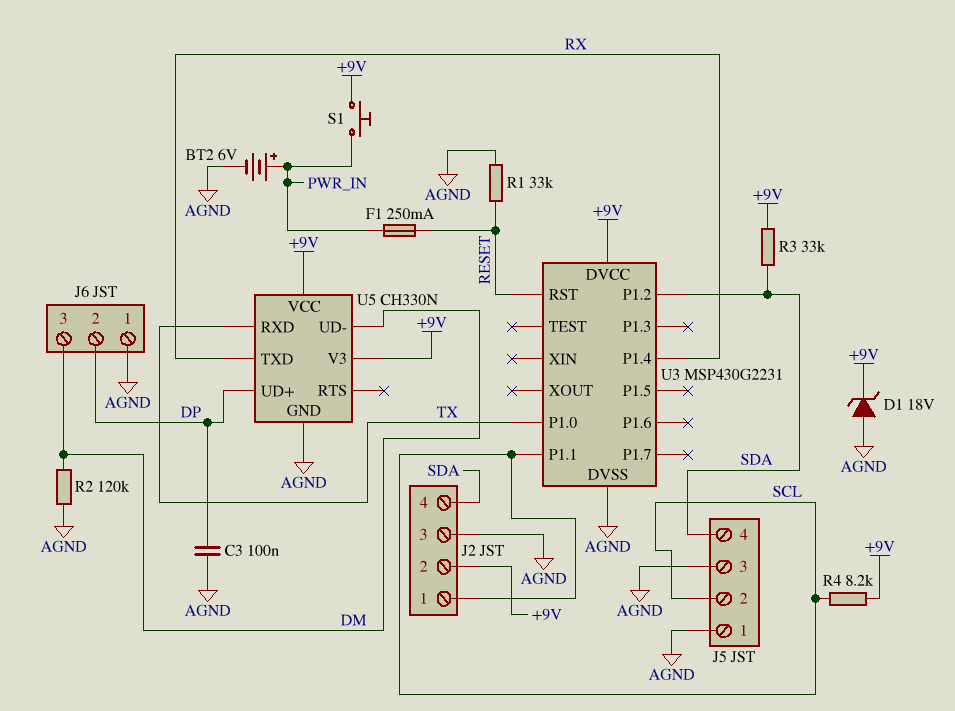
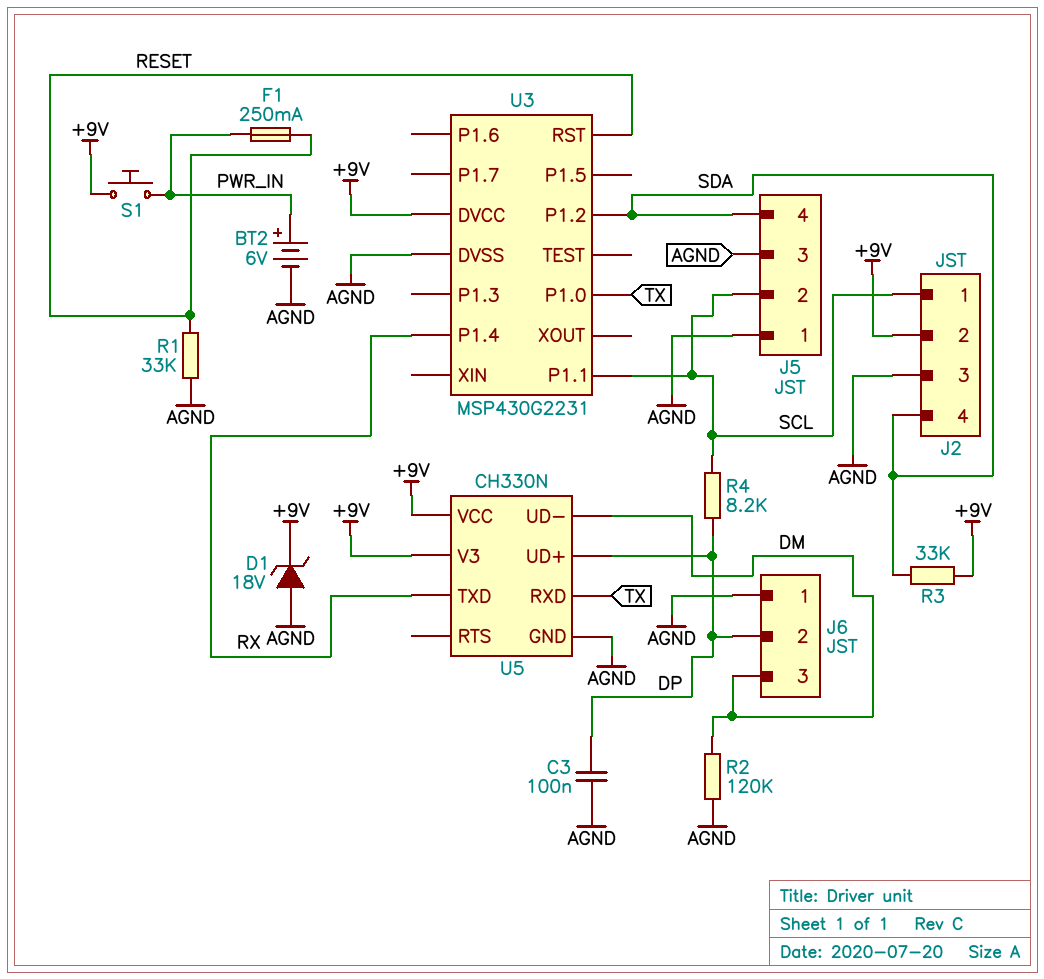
R4: 8.2k (+9V, SCL) -> 8.2k (DP, SCL)

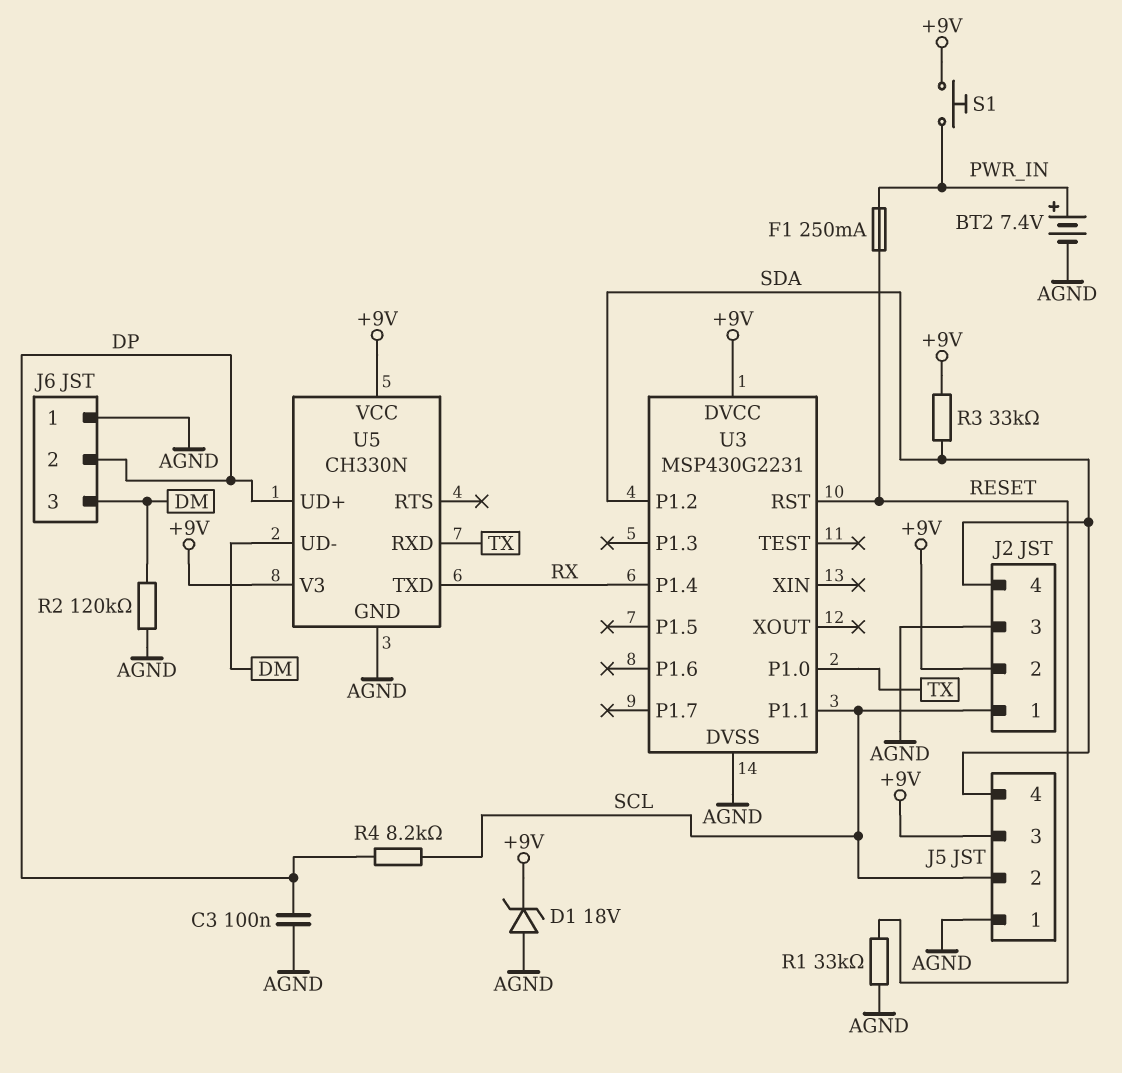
BT2: 6V (plus PWR_IN, minus AGND) -> 7.4V (plus PWR_IN, minus AGND)
J5 pin 3: AGND -> +9V

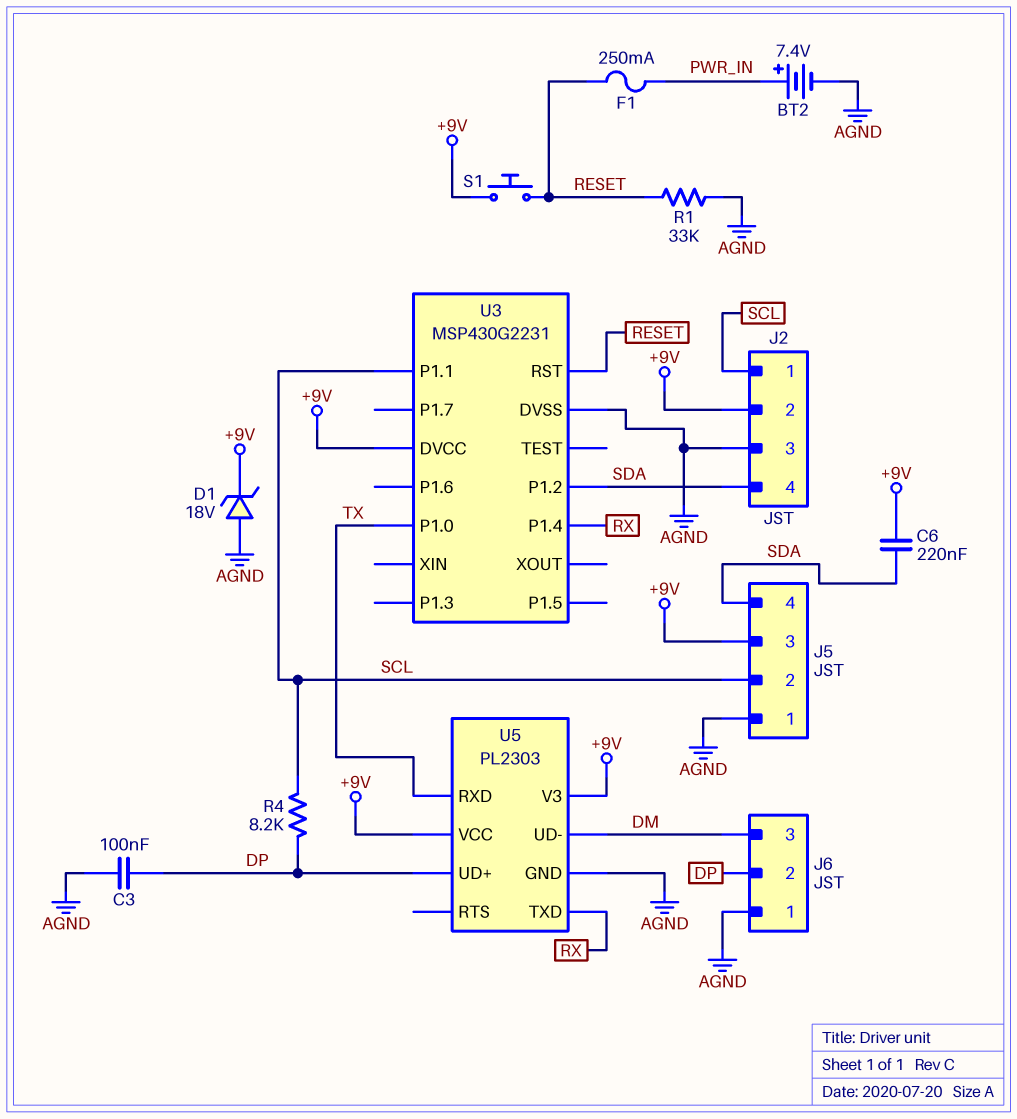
C6: none -> 220nF (+9V, SDA)
R2: 120k (AGND, DM) -> none
R3: 33k (+9V, SDA) -> none
S1: button (+9V, PWR_IN) -> button (+9V, RESET)
U5: CH330N -> PL2303

